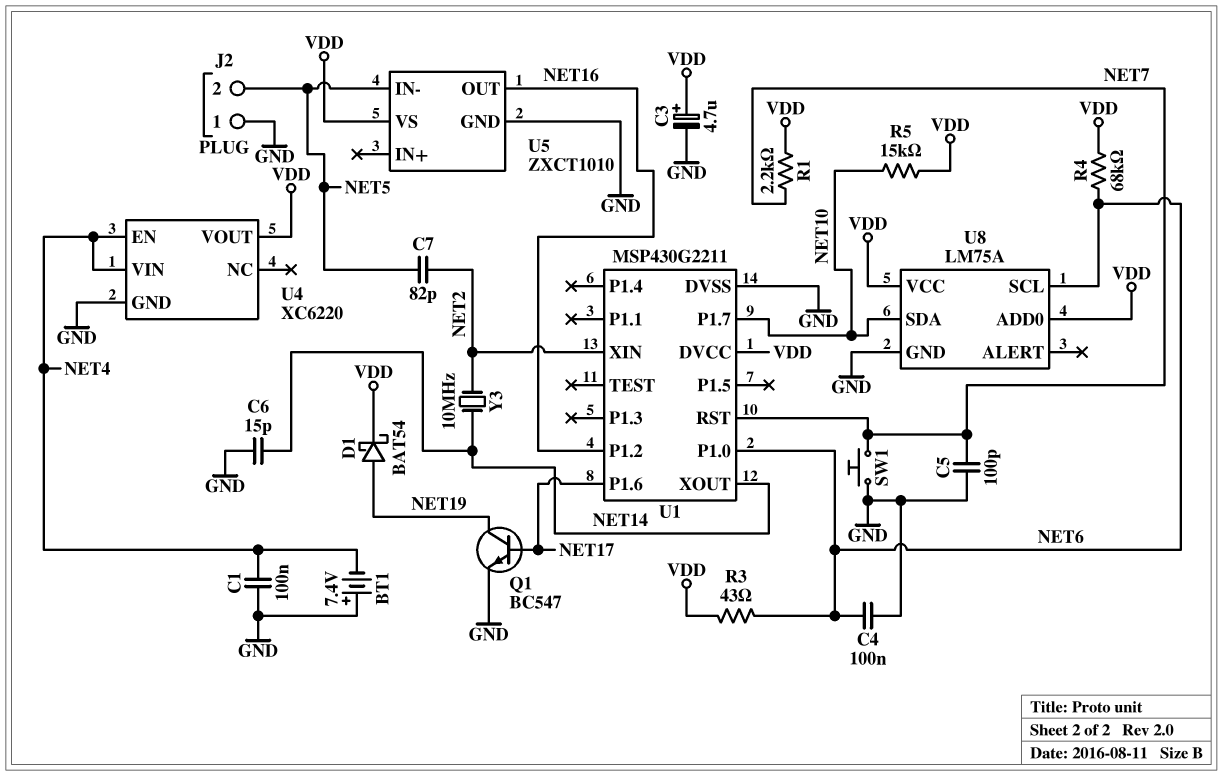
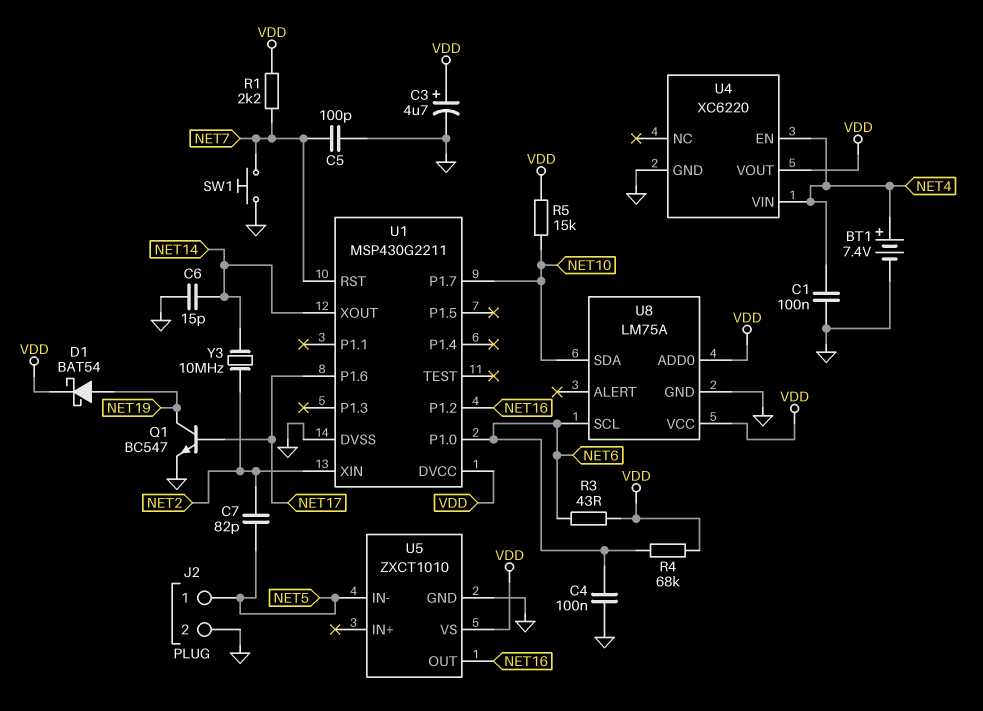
BT1: 7.4V (plus GND, minus NET4) -> 7.4V (plus NET4, minus GND)
J2 pin 1: GND -> NET5
J2 pin 2: NET5 -> GND

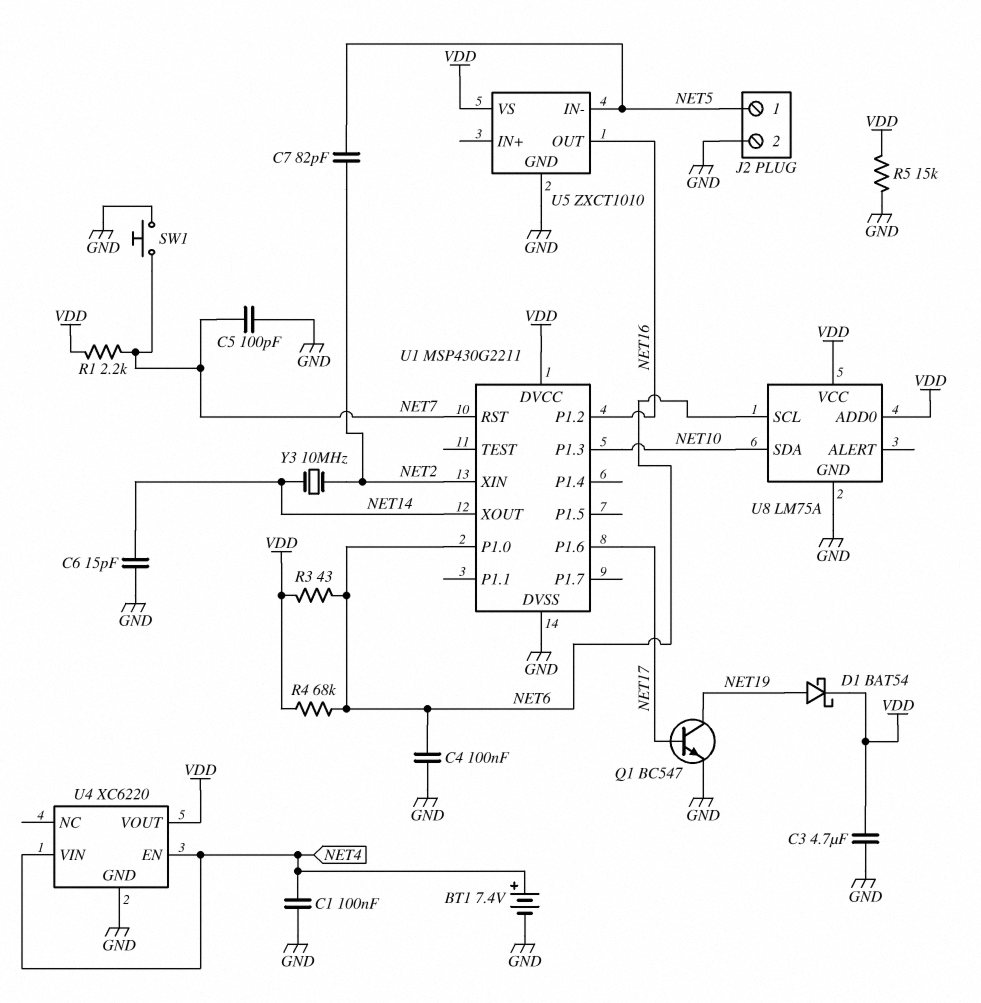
C3: 4.7uF (plus VDD, minus GND) -> 4.7uF (GND, VDD)
R5: 15k (NET10, VDD) -> 15k (GND, VDD)
U1 pin P1.3: none -> NET10
U1 pin P1.7: NET10 -> none

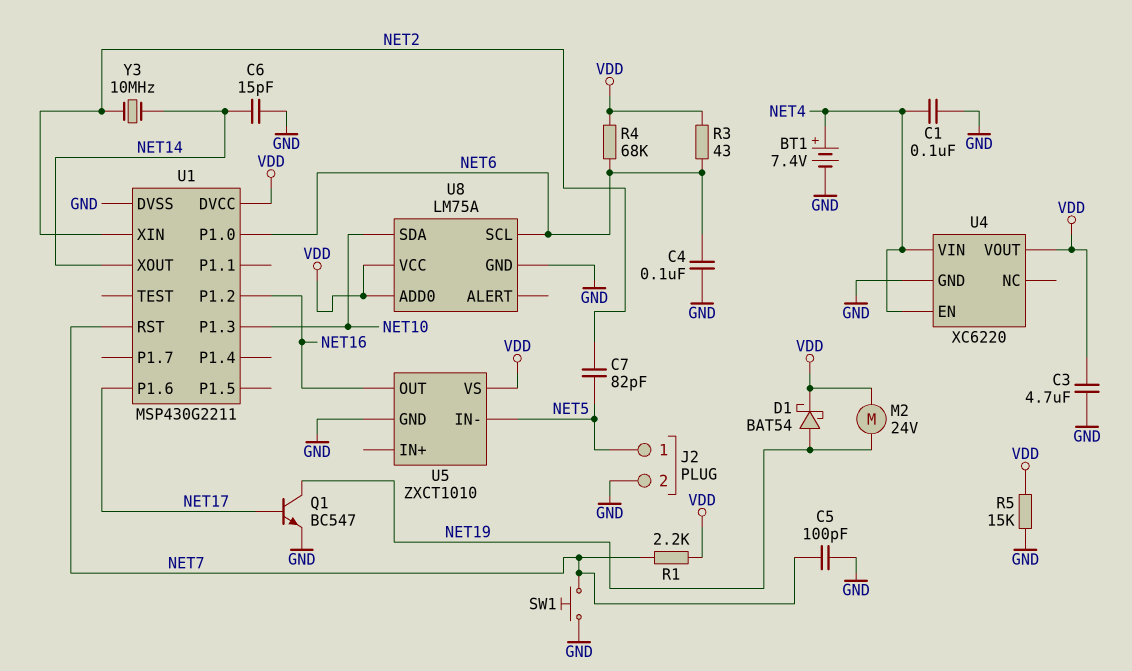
M2: none -> motor 24V (NET19, VDD)

